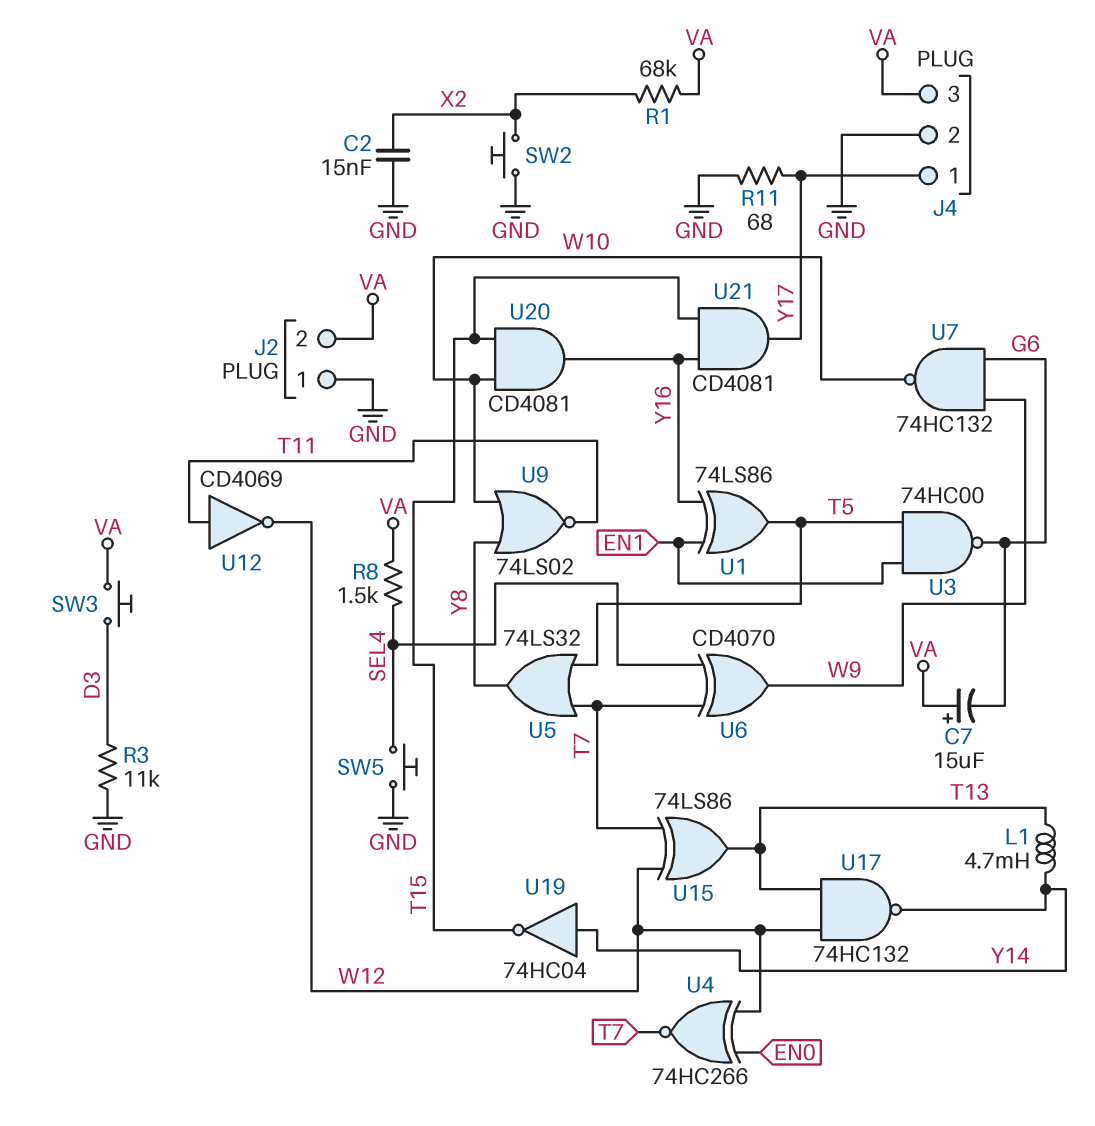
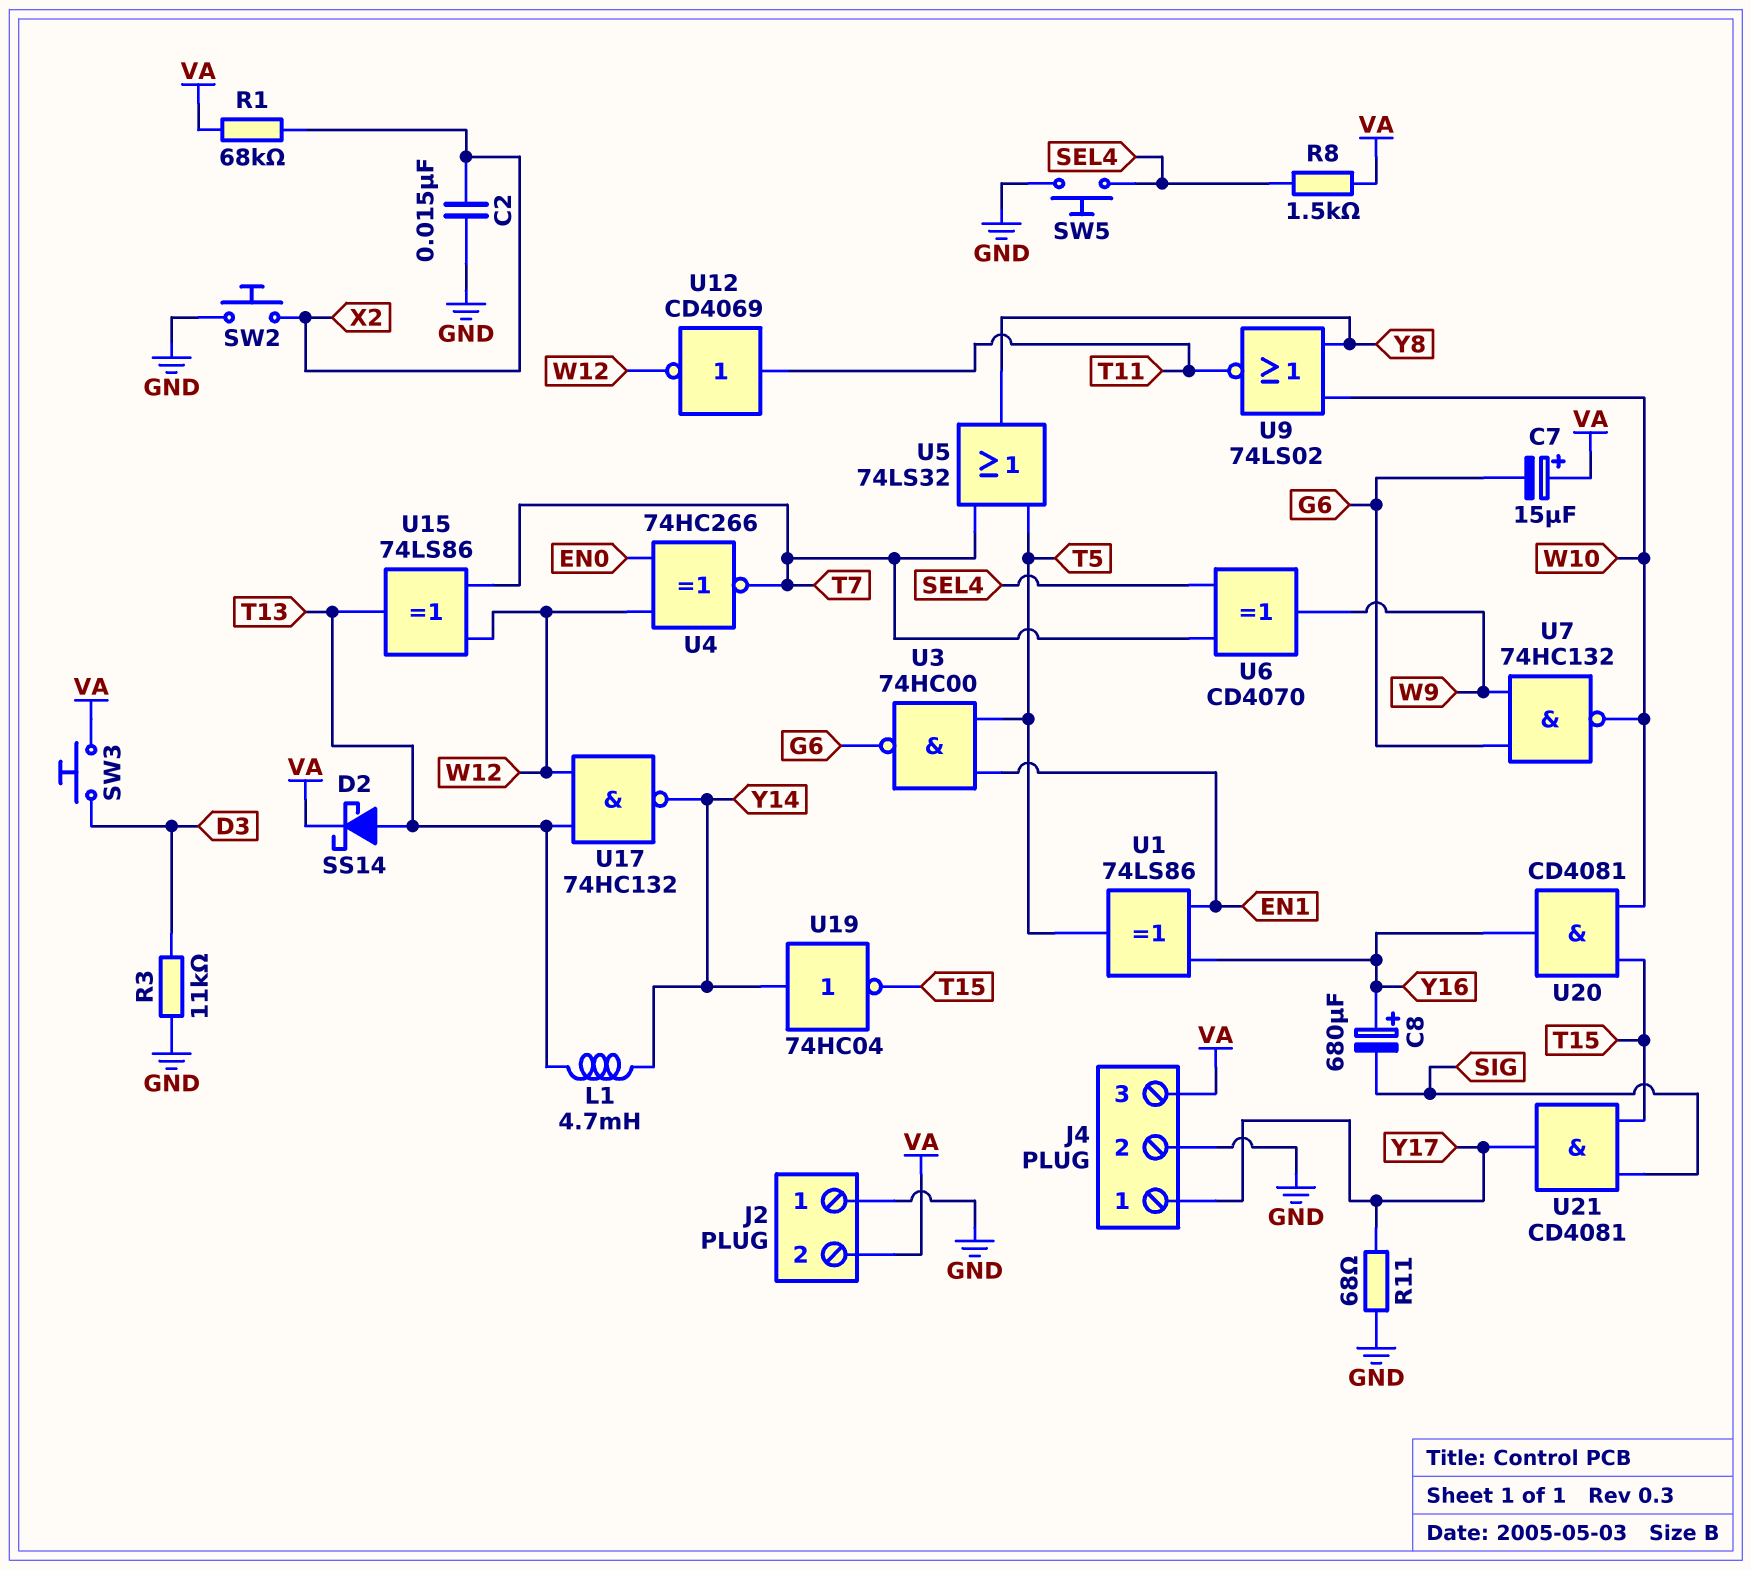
C8: none -> 680uF (plus Y16, minus SIG)
D2: none -> schottky SS14 (A T13, K VA)
U21: AND CD4081 (in T15, in Y16, out Y17) -> AND CD4081 (in SIG, in T15, out Y17)

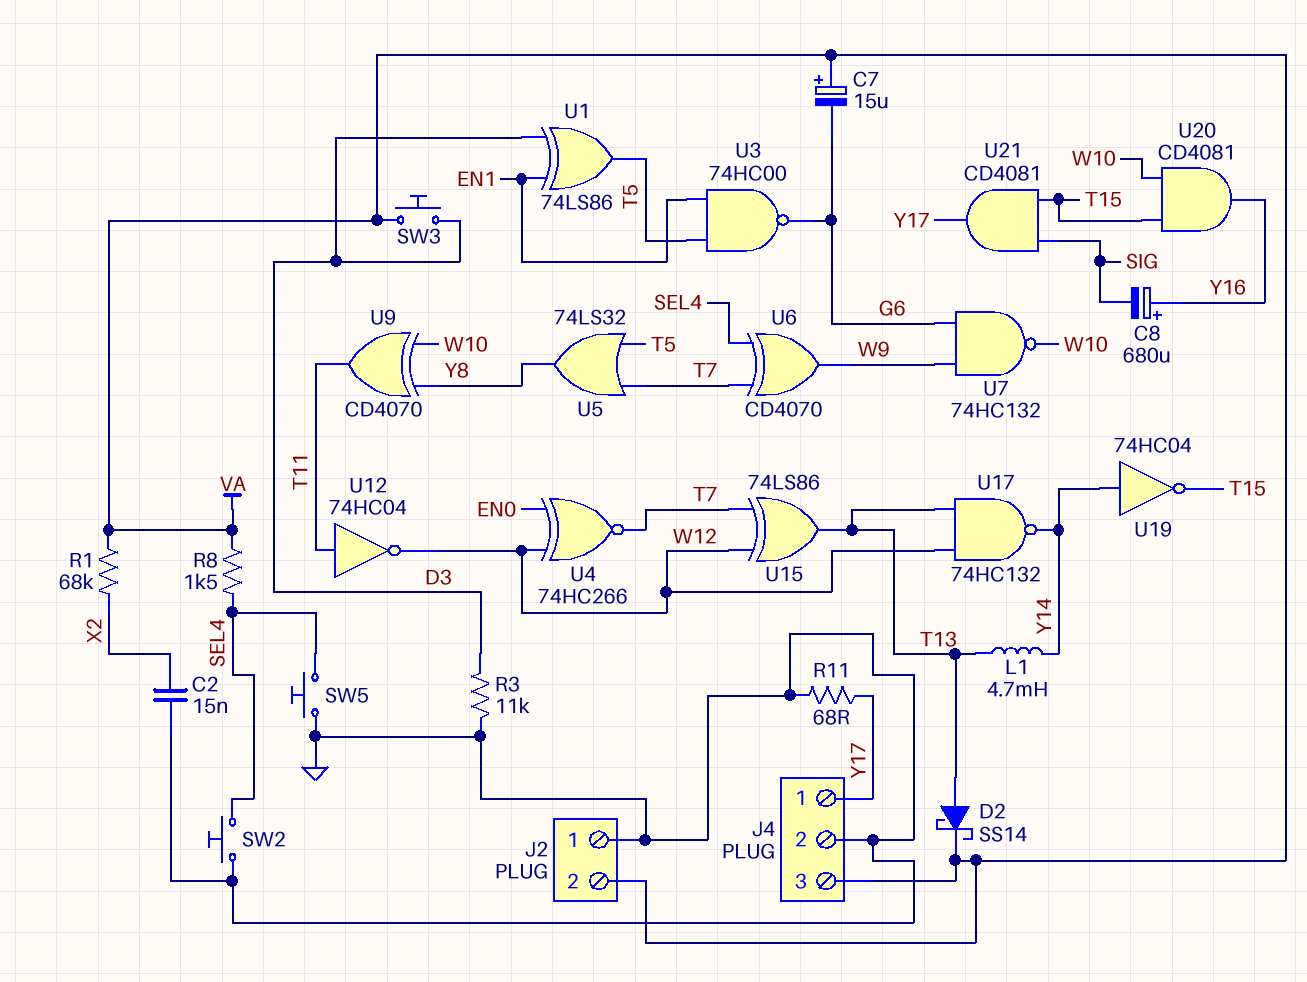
SW2: button (GND, X2) -> button (GND, SEL4)
U1: XOR 74LS86 (in EN1, in Y16, out T5) -> XOR 74LS86 (in D3, in EN1, out T5)
U9: NOR 74LS02 (in W10, in Y8, out T11) -> XOR CD4070 (in W10, in Y8, out T11)
U12: NOT CD4069 (in T11, out W12) -> NOT 74HC04 (in T11, out W12)

